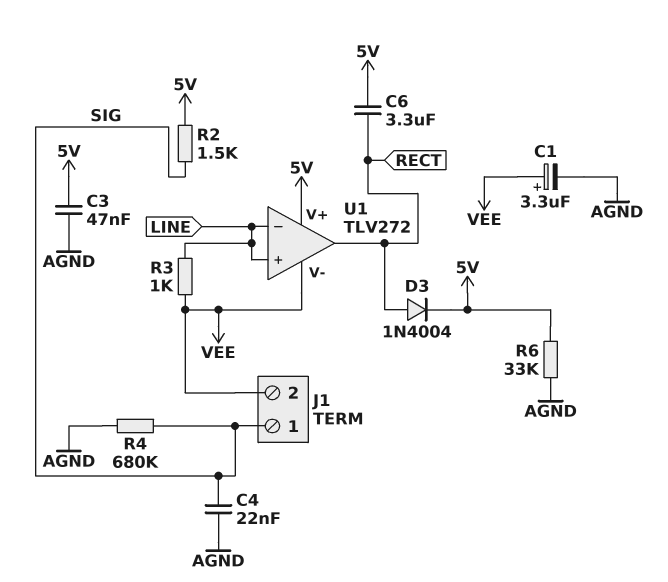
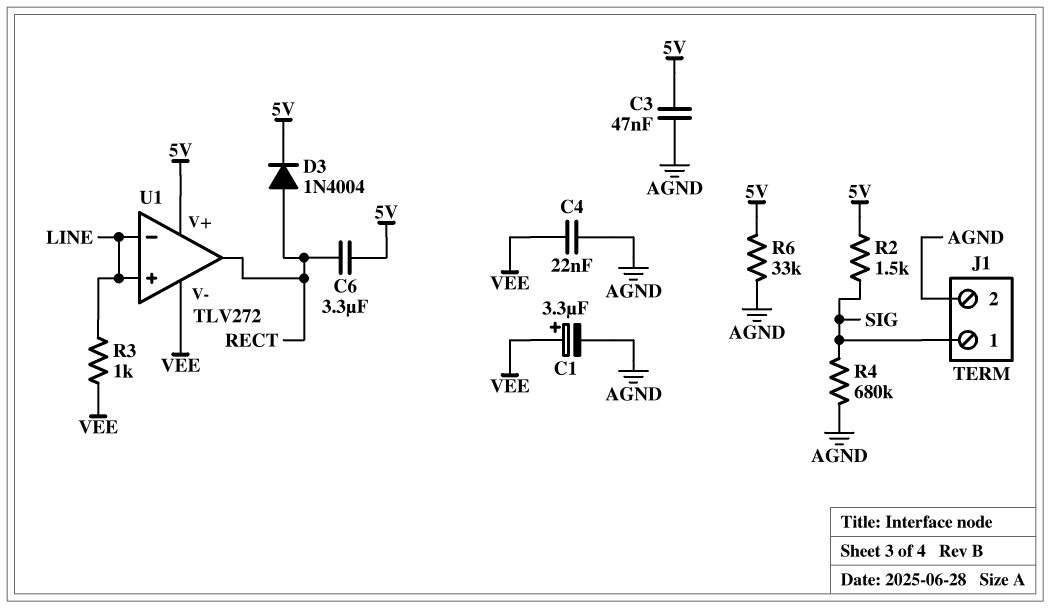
C4: 22nF (AGND, SIG) -> 22nF (AGND, VEE)
J1 pin 2: VEE -> AGND

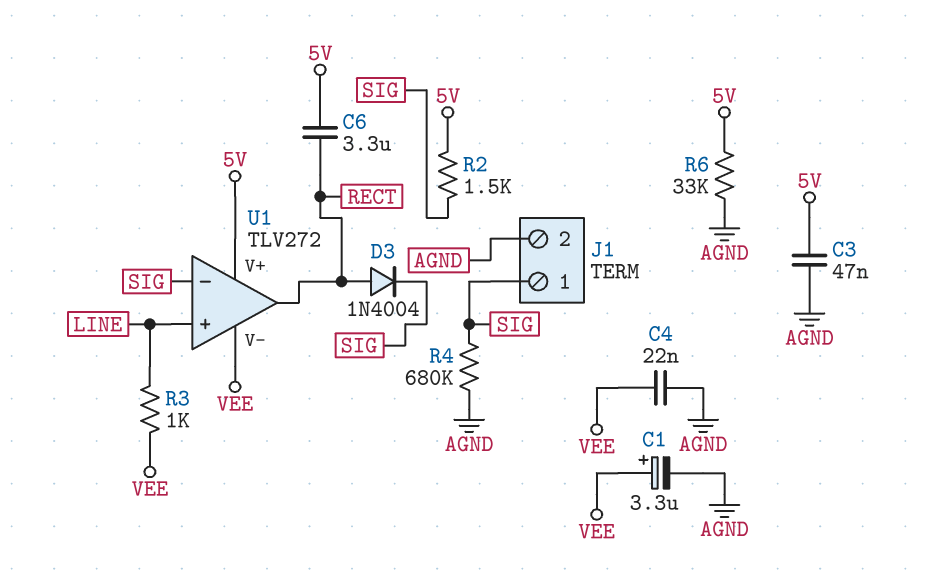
D3: diode 1N4004 (A RECT, K 5V) -> diode 1N4004 (A RECT, K SIG)
U1 pin in-: LINE -> SIG

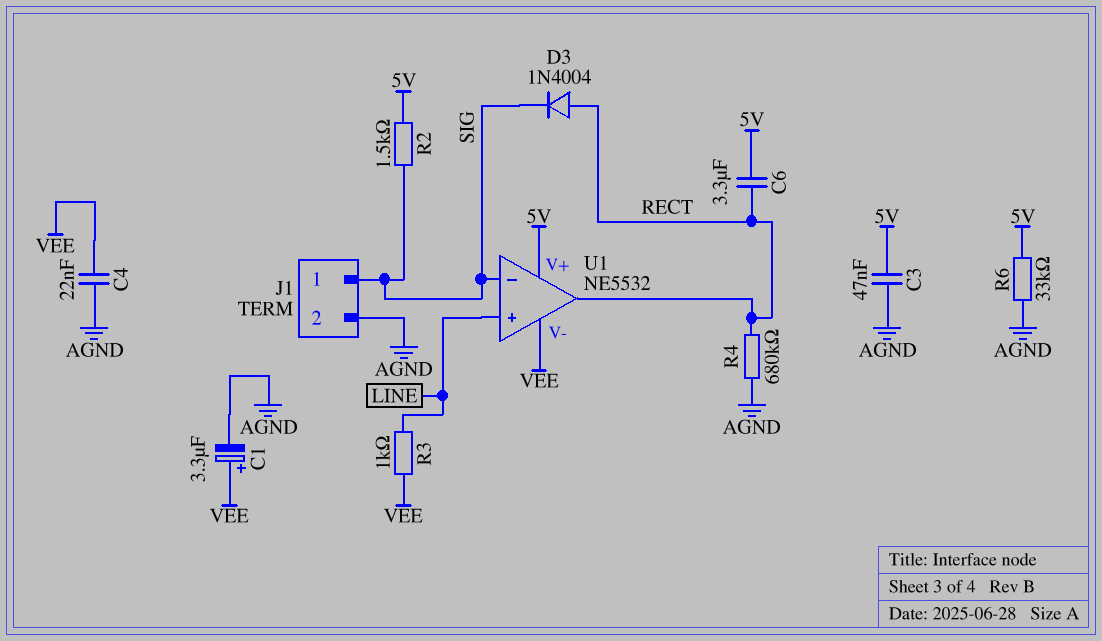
R4: 680k (AGND, SIG) -> 680k (AGND, RECT)
U1: TLV272 -> NE5532

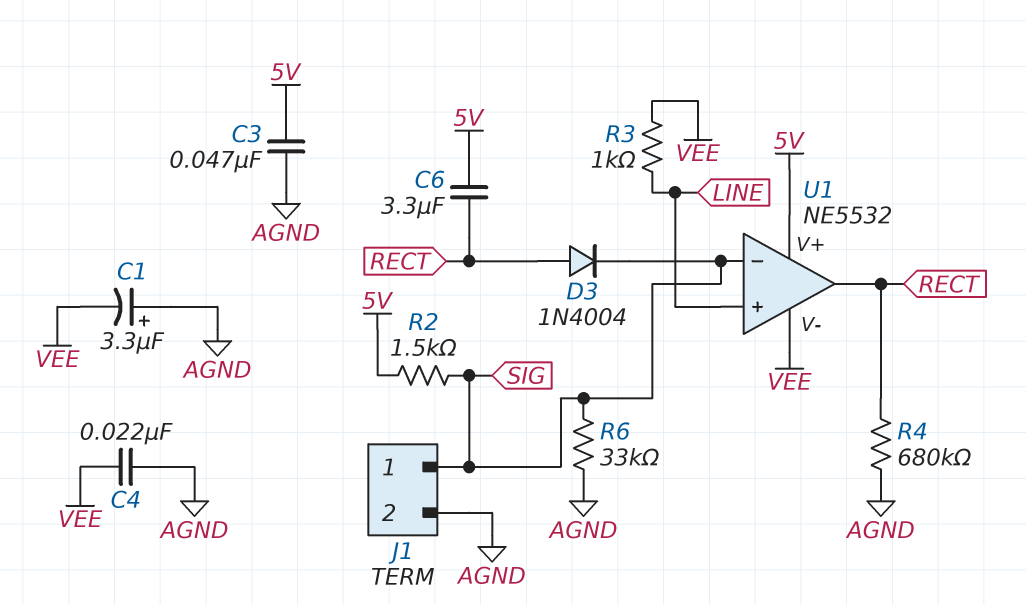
C1: 3.3uF (plus VEE, minus AGND) -> 3.3uF (plus AGND, minus VEE)
R6: 33k (5V, AGND) -> 33k (AGND, SIG)

